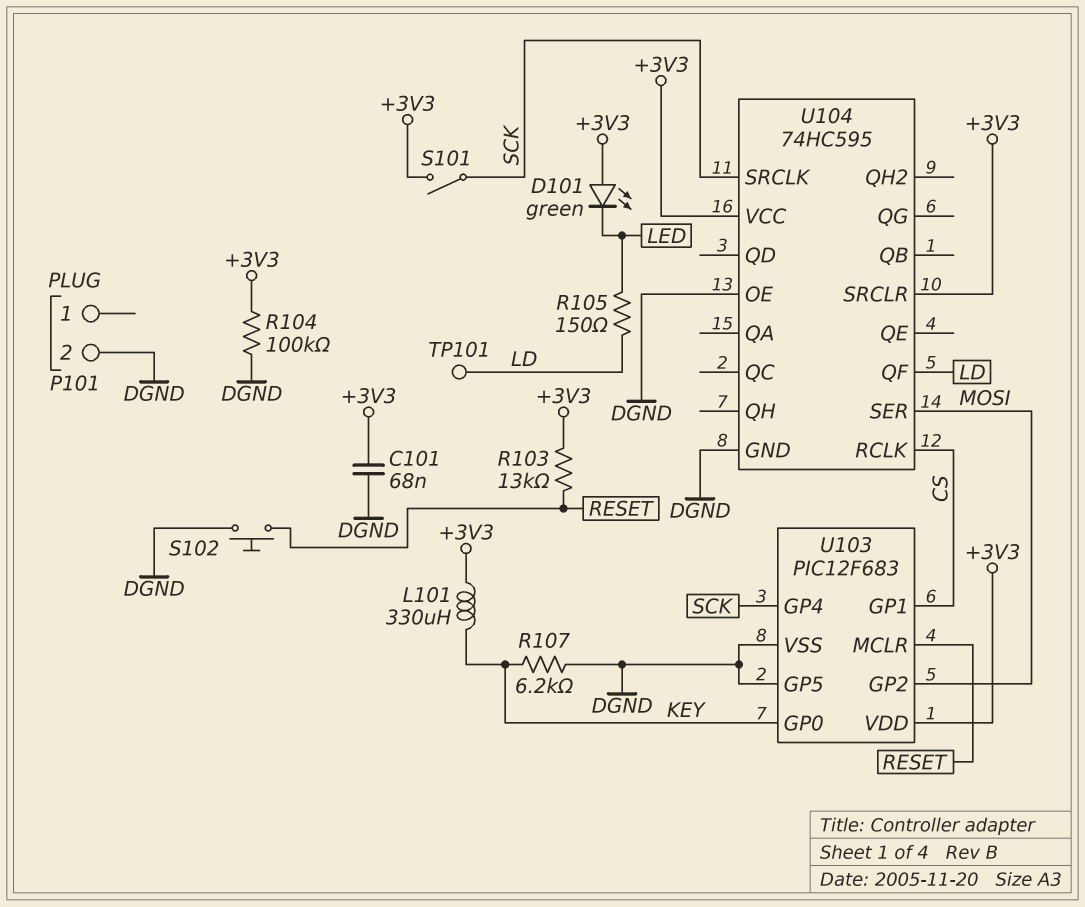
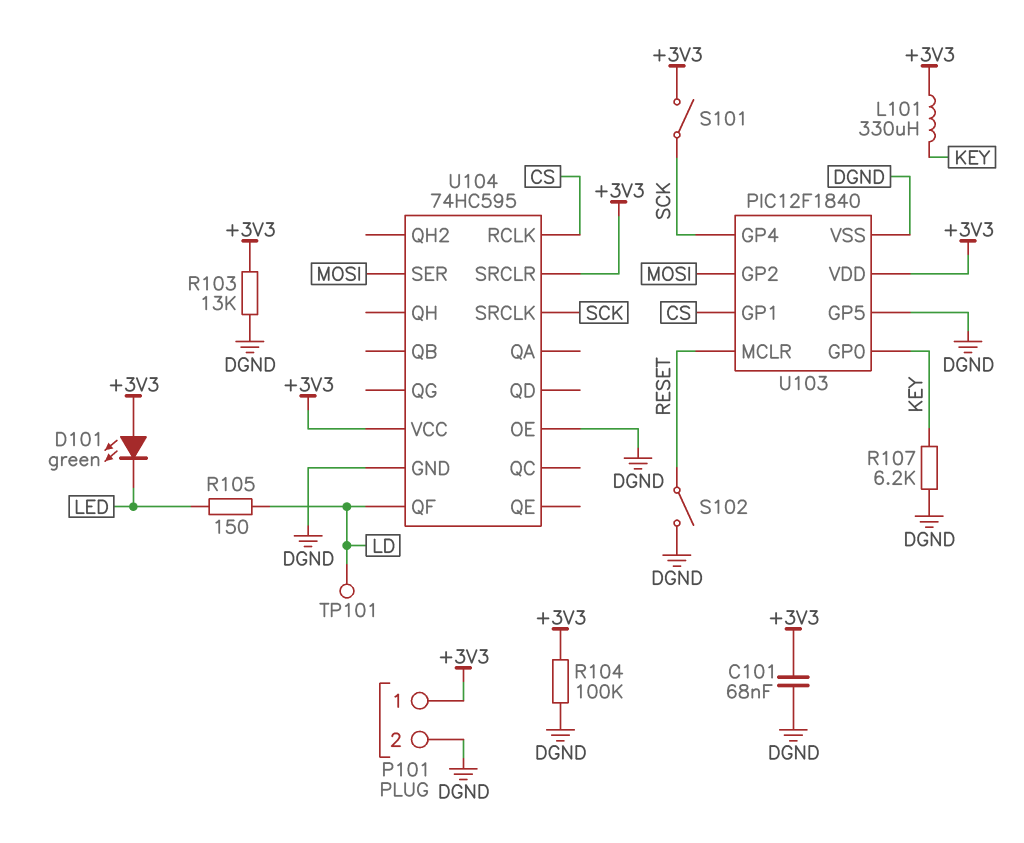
P101 pin 1: none -> +3V3
R103: 13k (+3V3, RESET) -> 13k (+3V3, DGND)
S102: button (DGND, RESET) -> switch (DGND, RESET)
U103: PIC12F683 -> PIC12F1840

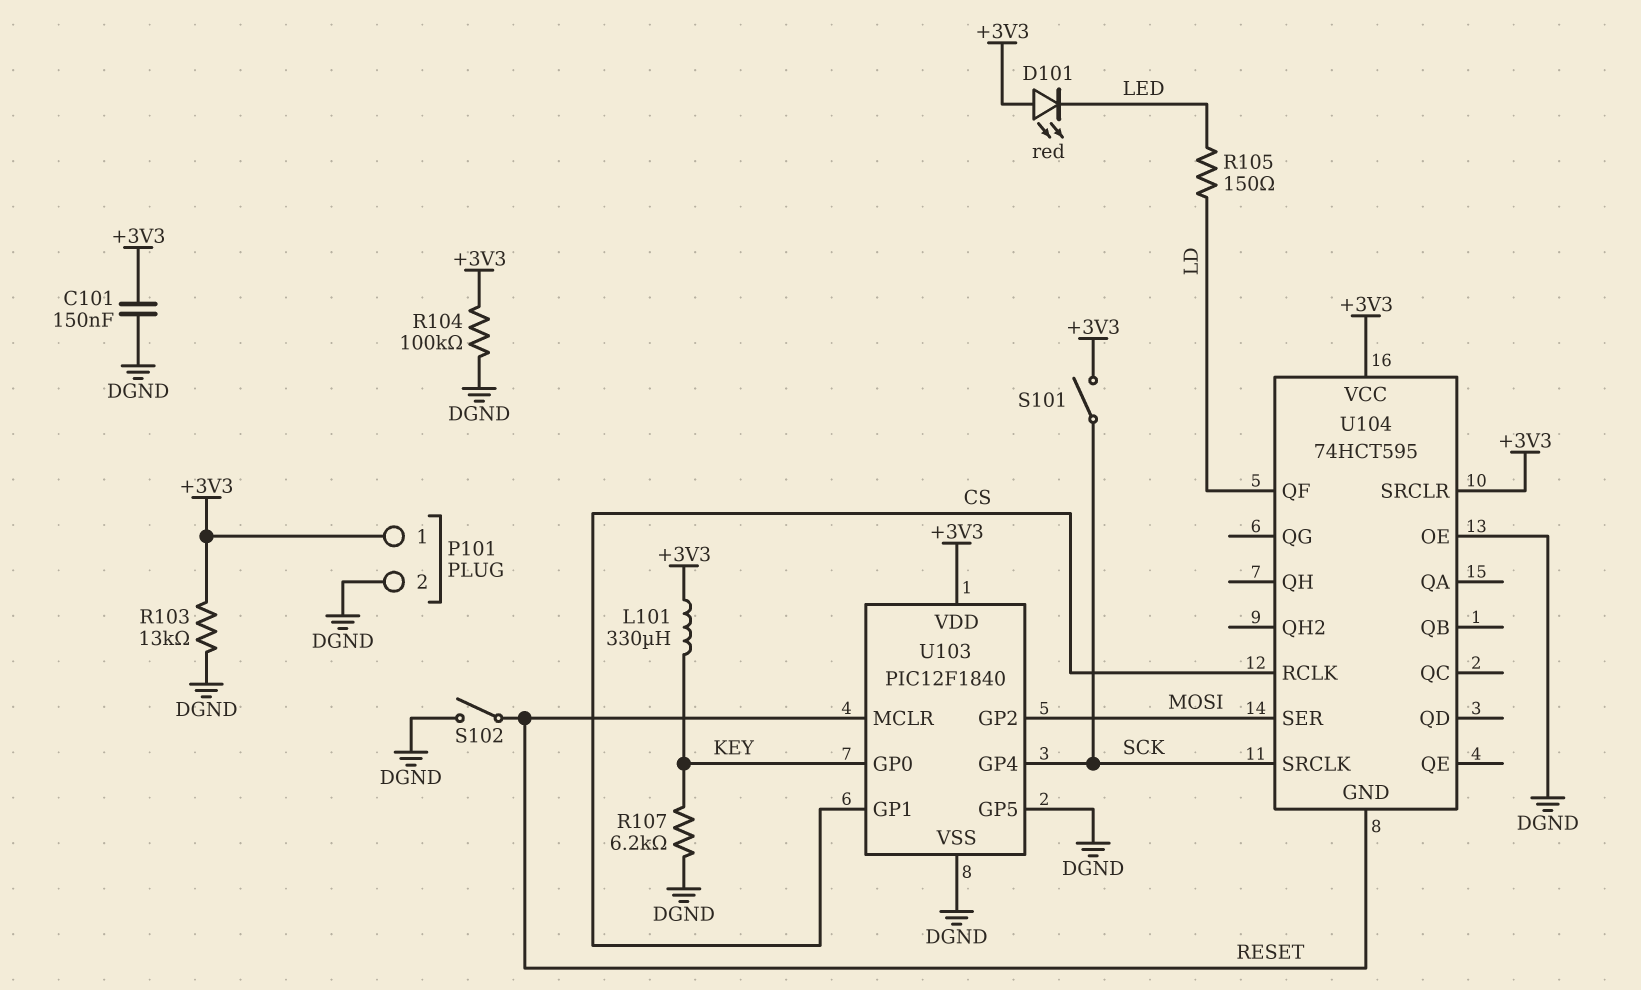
C101: 68nF (+3V3, DGND) -> 150nF (+3V3, DGND)
D101: LED green (A +3V3, K LED) -> LED red (A +3V3, K LED)
TP101: test point (LD) -> none
U104: 74HC595 -> 74HCT595
U104 pin GND: DGND -> RESET

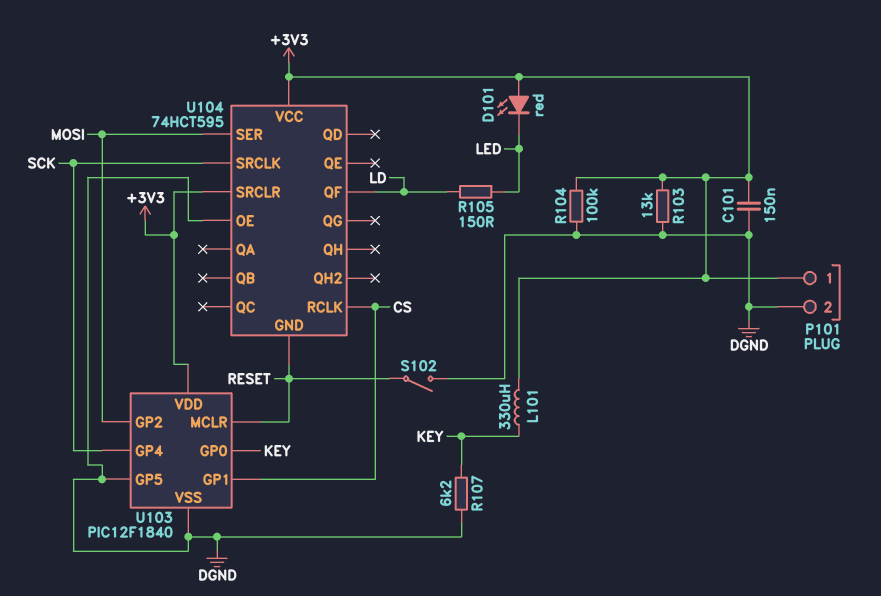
S101: switch (+3V3, SCK) -> none

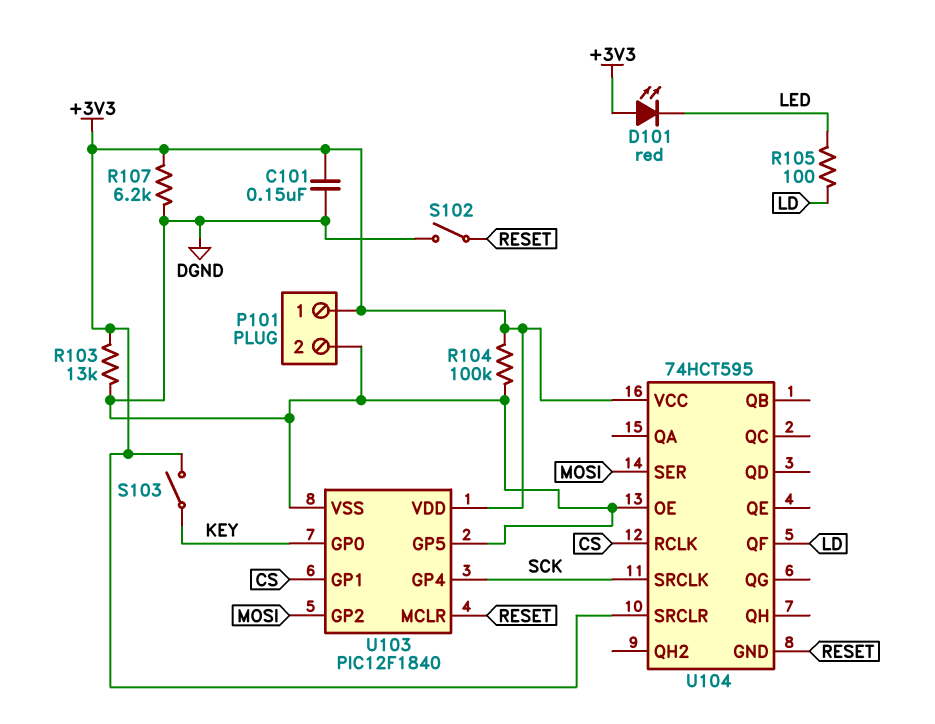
L101: 330uH (+3V3, KEY) -> none
R105: 150 (LD, LED) -> 100 (LD, LED)
R107: 6.2k (DGND, KEY) -> 6.2k (+3V3, DGND)
S103: none -> switch (+3V3, KEY)

